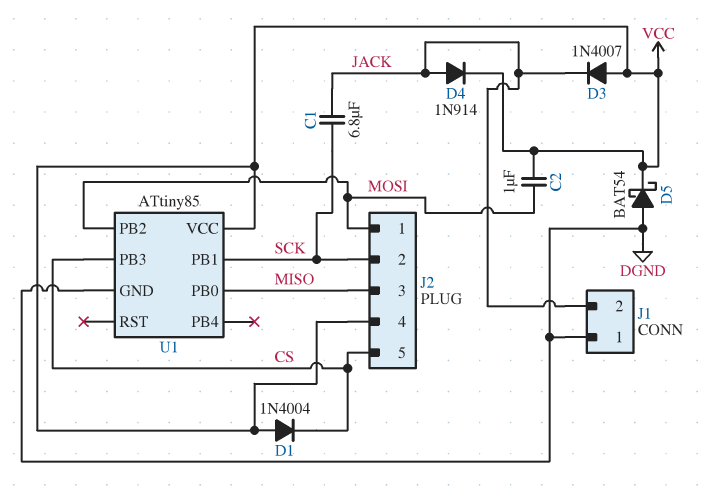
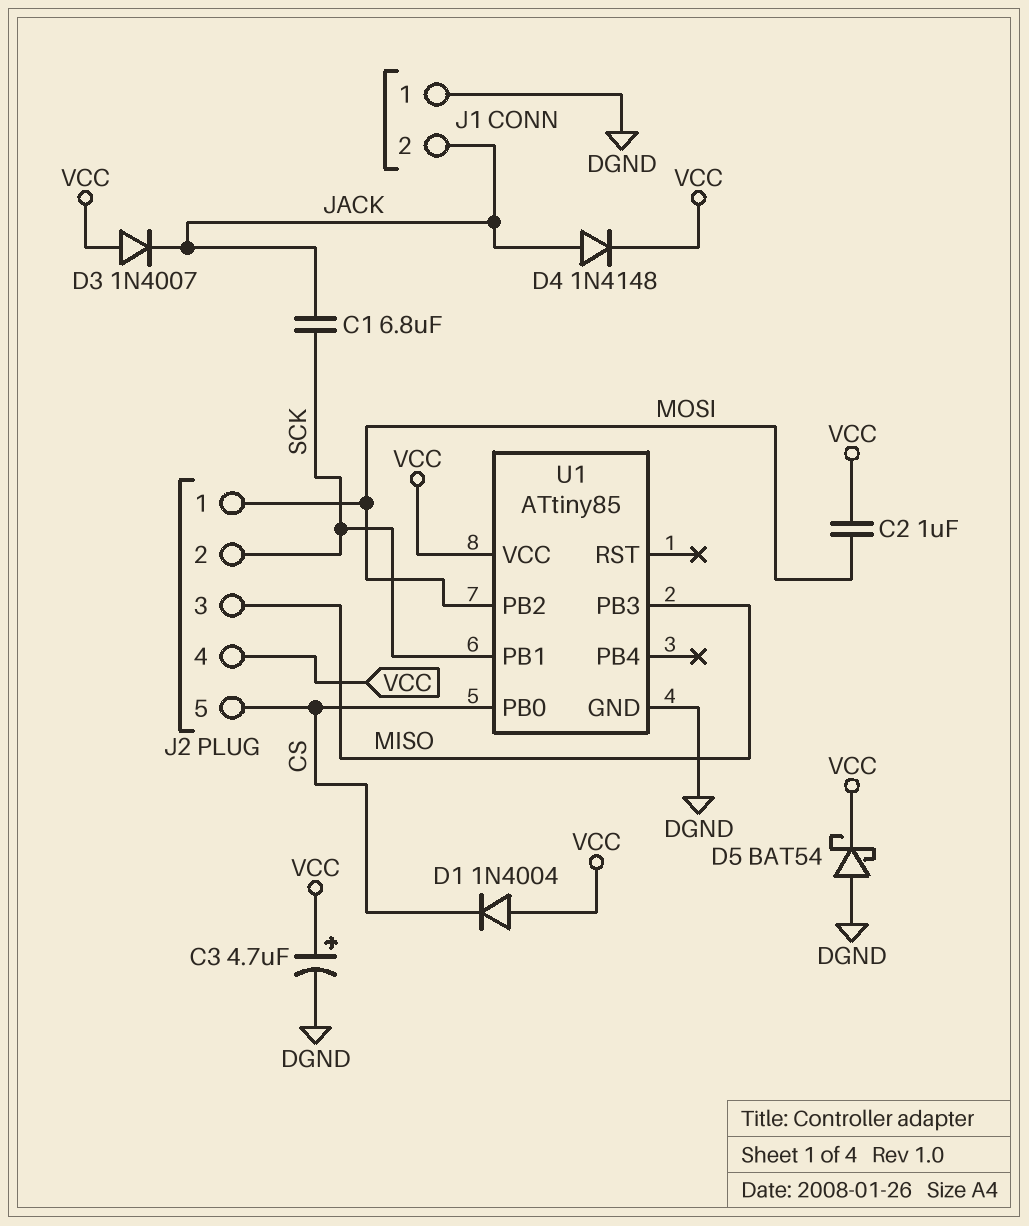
C3: none -> 4.7uF (plus VCC, minus DGND)
D4: diode 1N914 (A JACK, K VCC) -> diode 1N4148 (A JACK, K VCC)
U1 pin PB0: MISO -> CS
U1 pin PB3: CS -> MISO

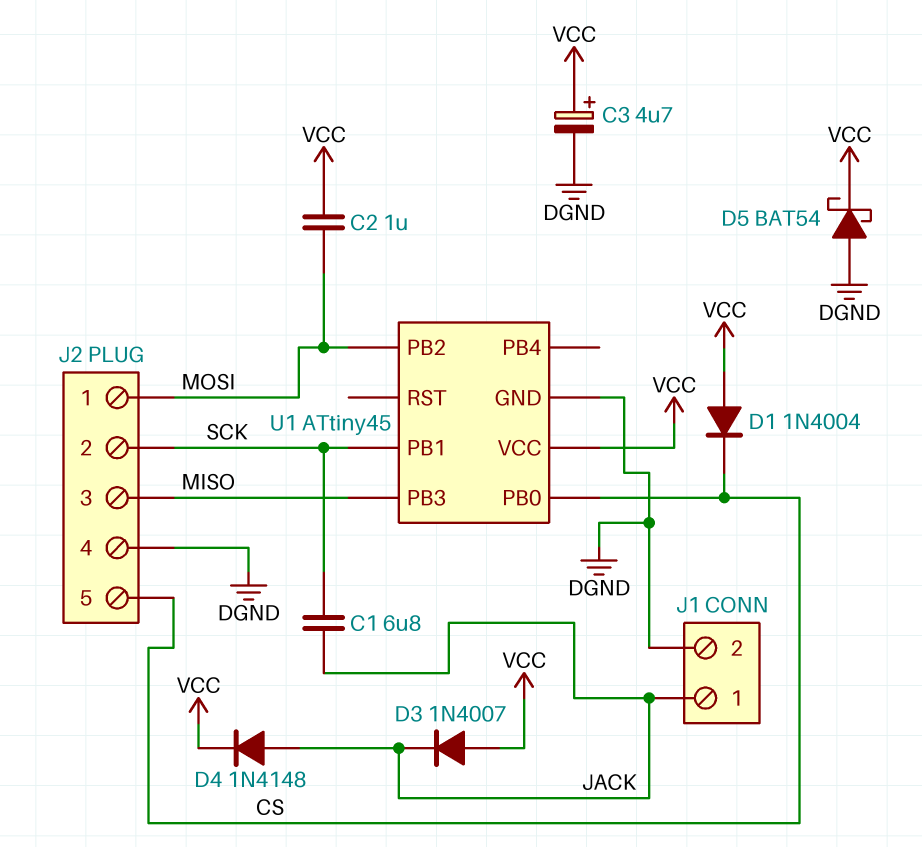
J1 pin 1: DGND -> JACK
J1 pin 2: JACK -> DGND
J2 pin 4: VCC -> DGND
U1: ATtiny85 -> ATtiny45

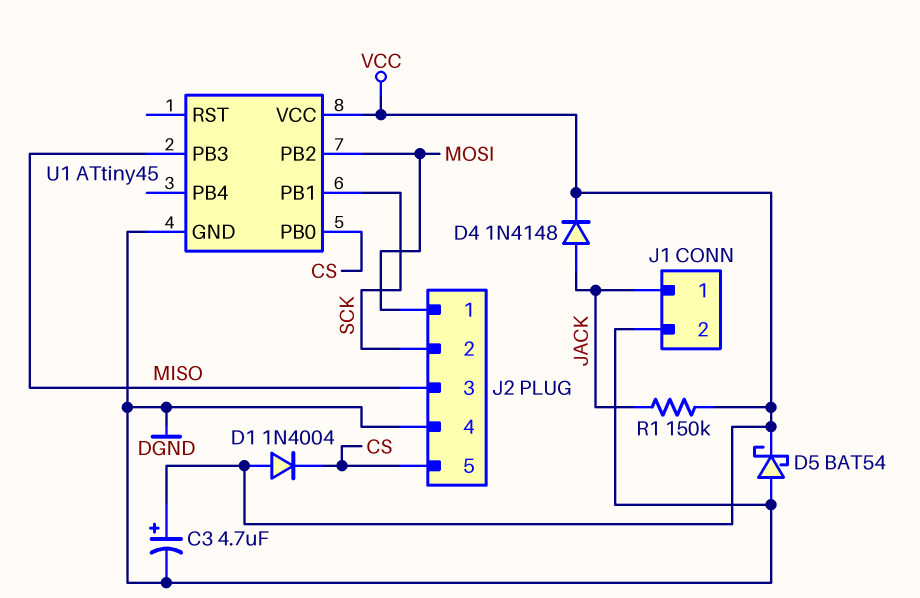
C1: 6.8uF (JACK, SCK) -> none
C2: 1uF (MOSI, VCC) -> none
D3: diode 1N4007 (A VCC, K JACK) -> none
R1: none -> 150k (JACK, VCC)

